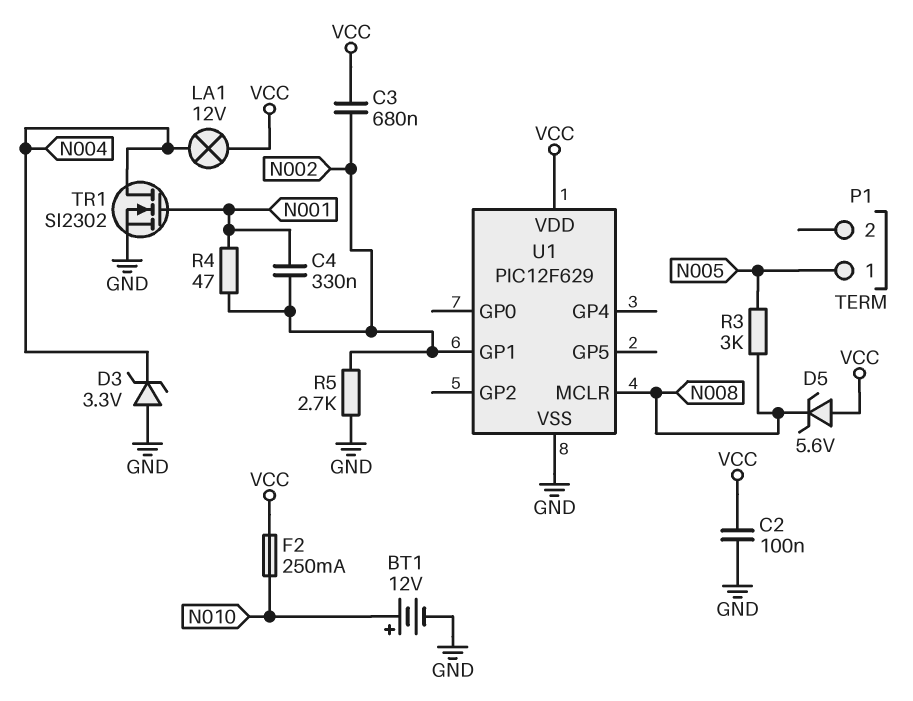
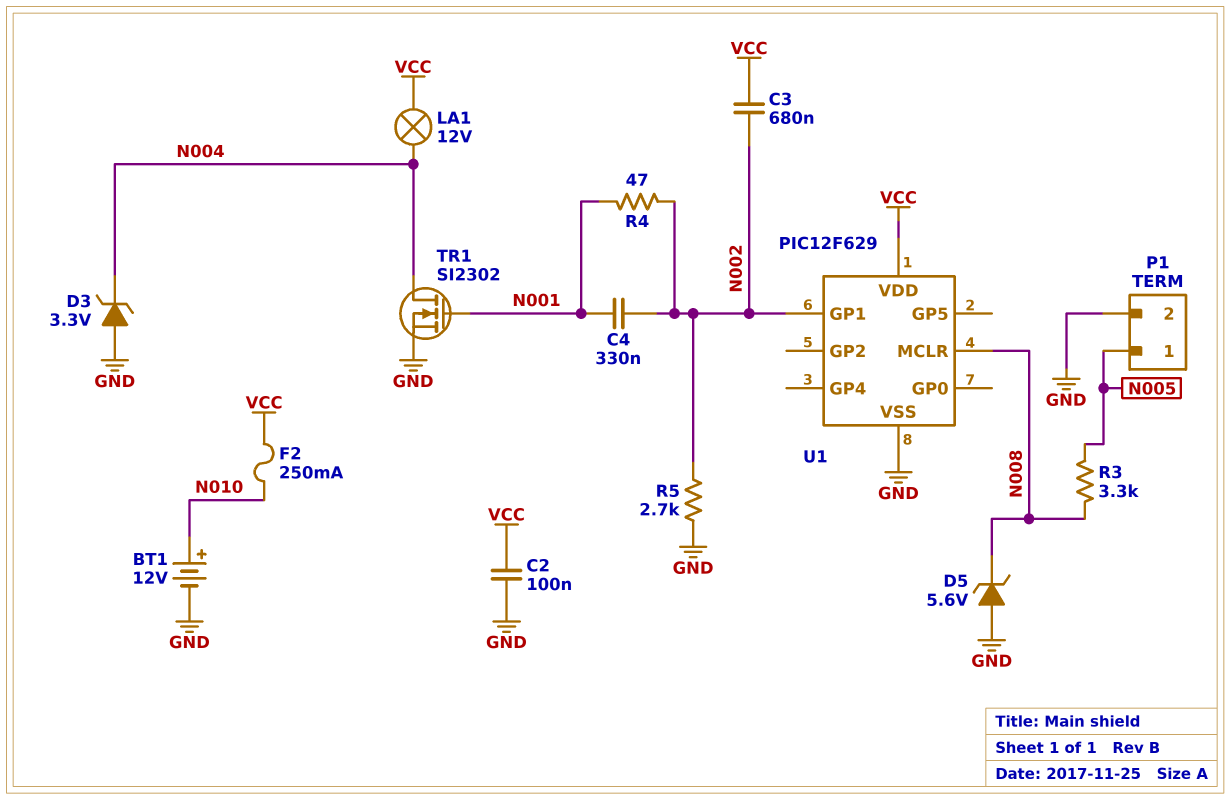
D5: zener 5.6V (A VCC, K N008) -> zener 5.6V (A GND, K N008)
P1 pin 2: none -> GND
R3: 3k (N005, N008) -> 3.3k (N005, N008)

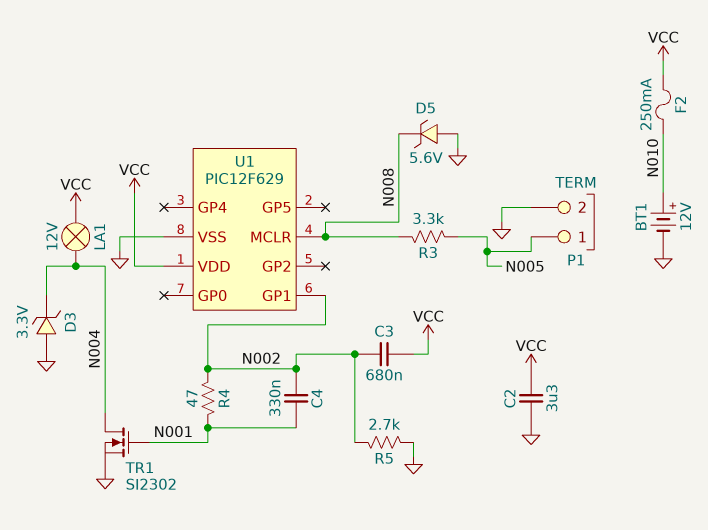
C2: 100nF (GND, VCC) -> 3.3uF (GND, VCC)

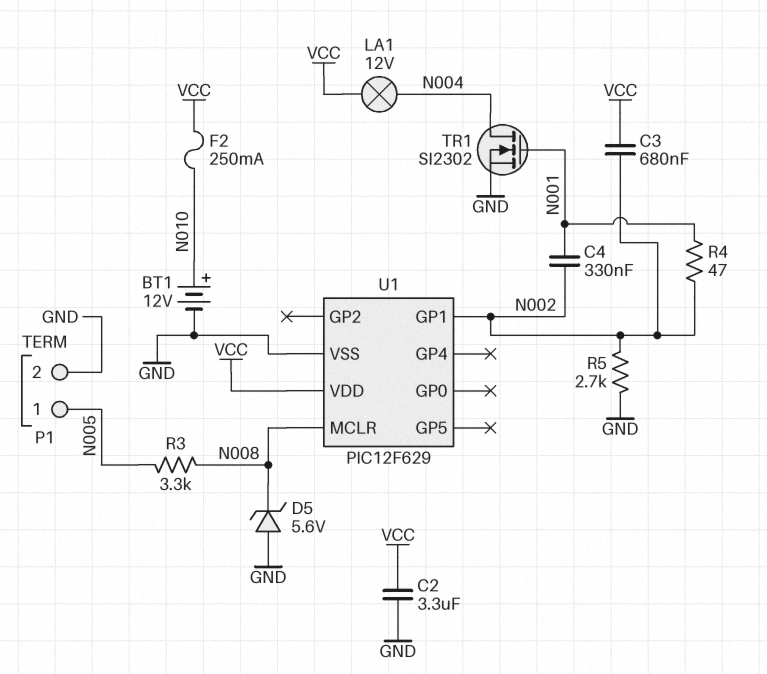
D3: zener 3.3V (A GND, K N004) -> none

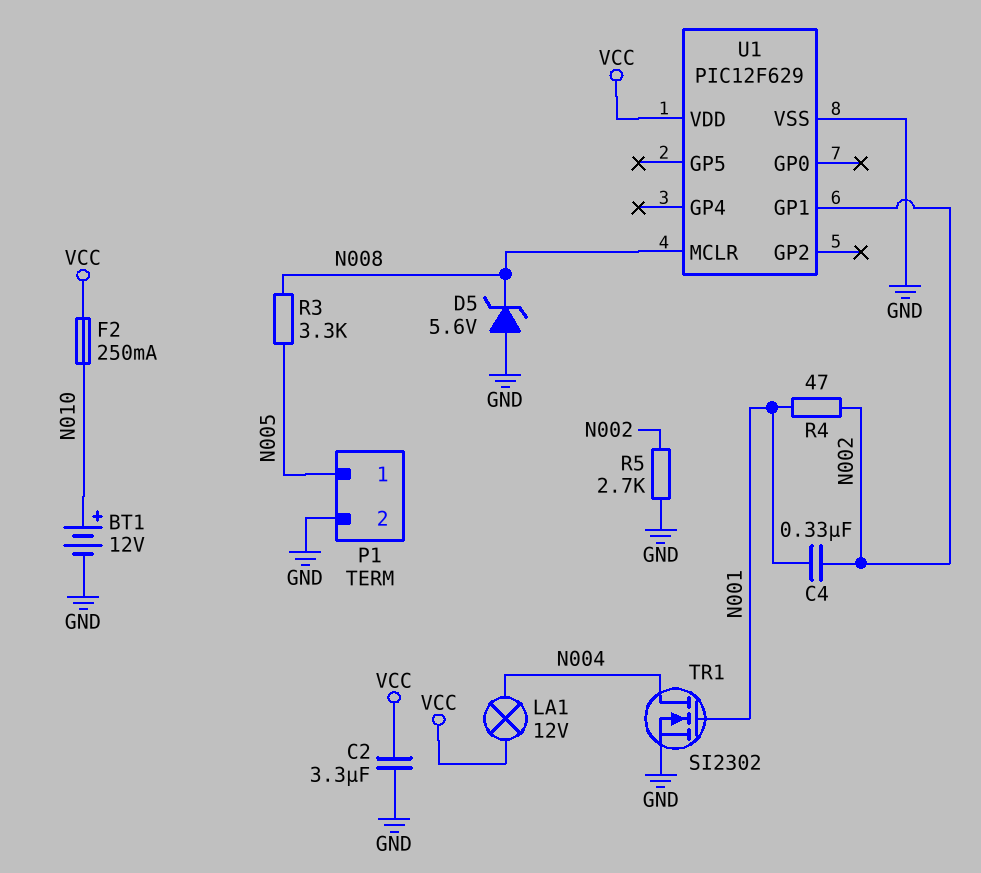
C3: 680nF (N002, VCC) -> none

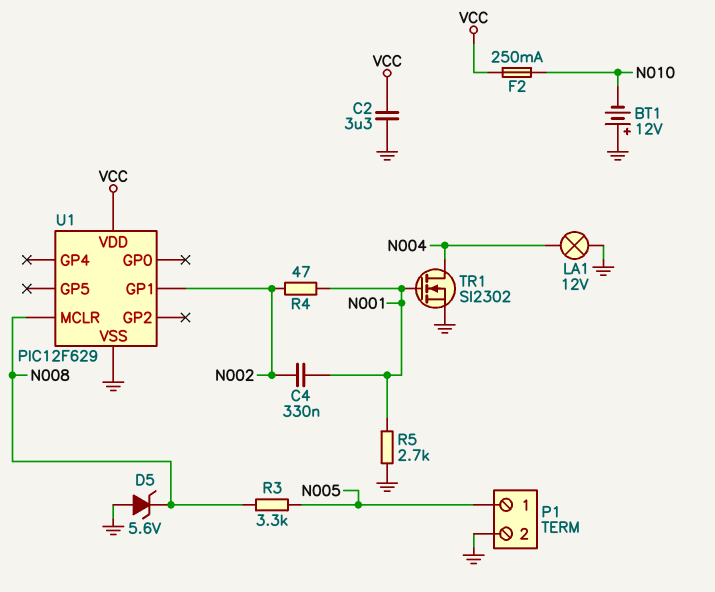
BT1: 12V (plus N010, minus GND) -> 12V (plus GND, minus N010)
LA1: lamp 12V (N004, VCC) -> lamp 12V (GND, N004)
R5: 2.7k (GND, N002) -> 2.7k (GND, N001)

